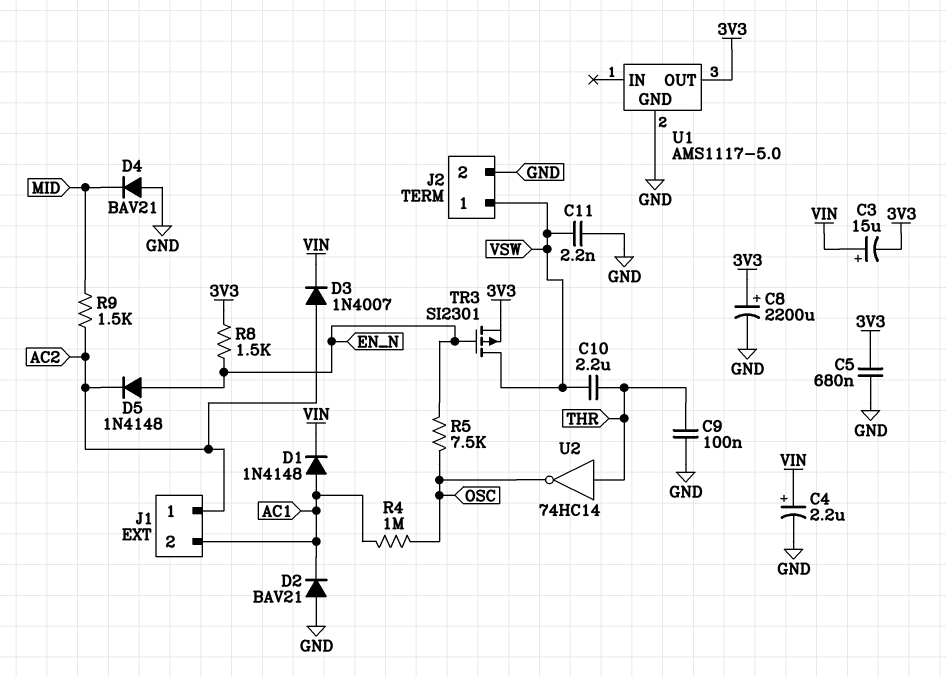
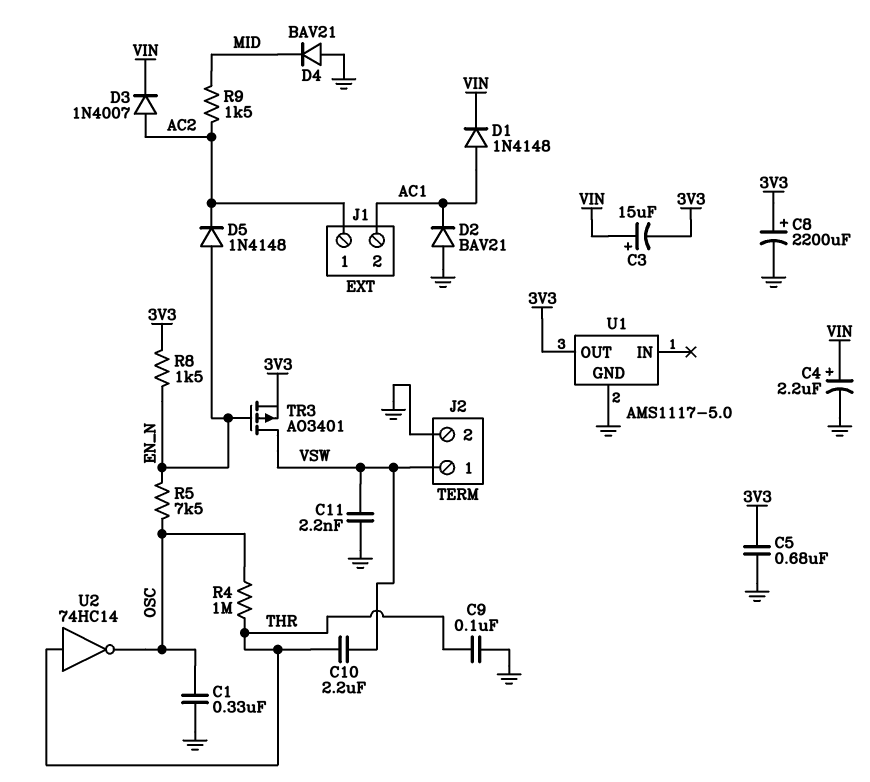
C1: none -> 330nF (GND, OSC)
R4: 1M (AC1, OSC) -> 1M (OSC, THR)
TR3: PMOS SI2301 (G EN_N, D VSW, S 3V3) -> PMOS AO3401 (G EN_N, D VSW, S 3V3)

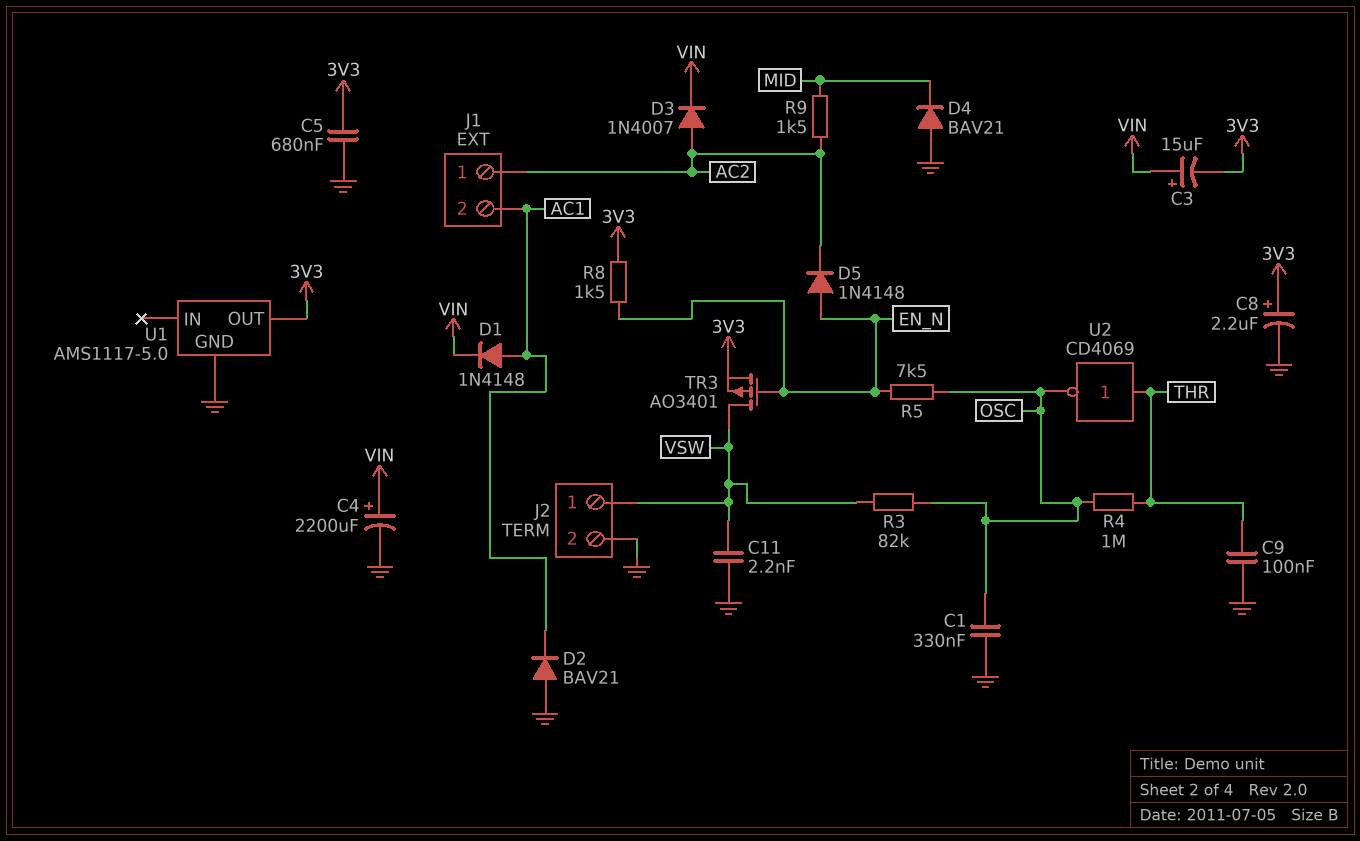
C4: 2.2uF (plus VIN, minus GND) -> 2200uF (plus VIN, minus GND)
C8: 2200uF (plus 3V3, minus GND) -> 2.2uF (plus 3V3, minus GND)
C10: 2.2uF (THR, VSW) -> none
R3: none -> 82k (OSC, VSW)
U2: NOT 74HC14 (in THR, out OSC) -> NOT CD4069 (in THR, out OSC)

